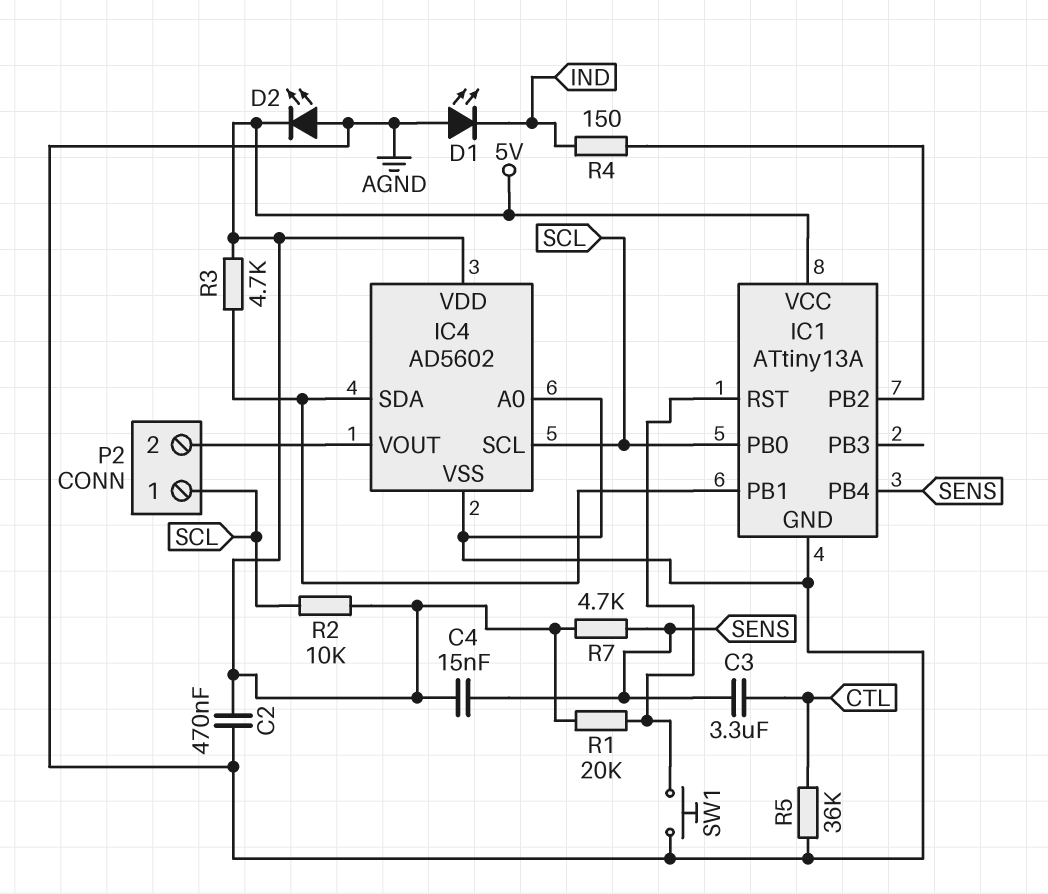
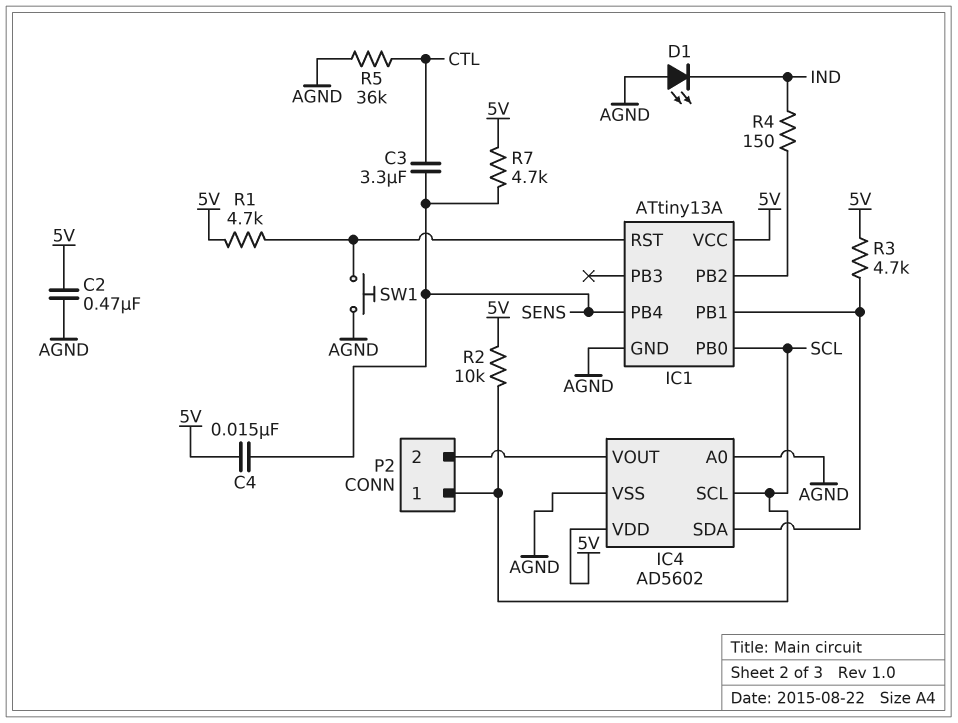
D2: LED (A AGND, K 5V) -> none
R1: 20k (5V, IC1/RST) -> 4.7k (5V, IC1/RST)

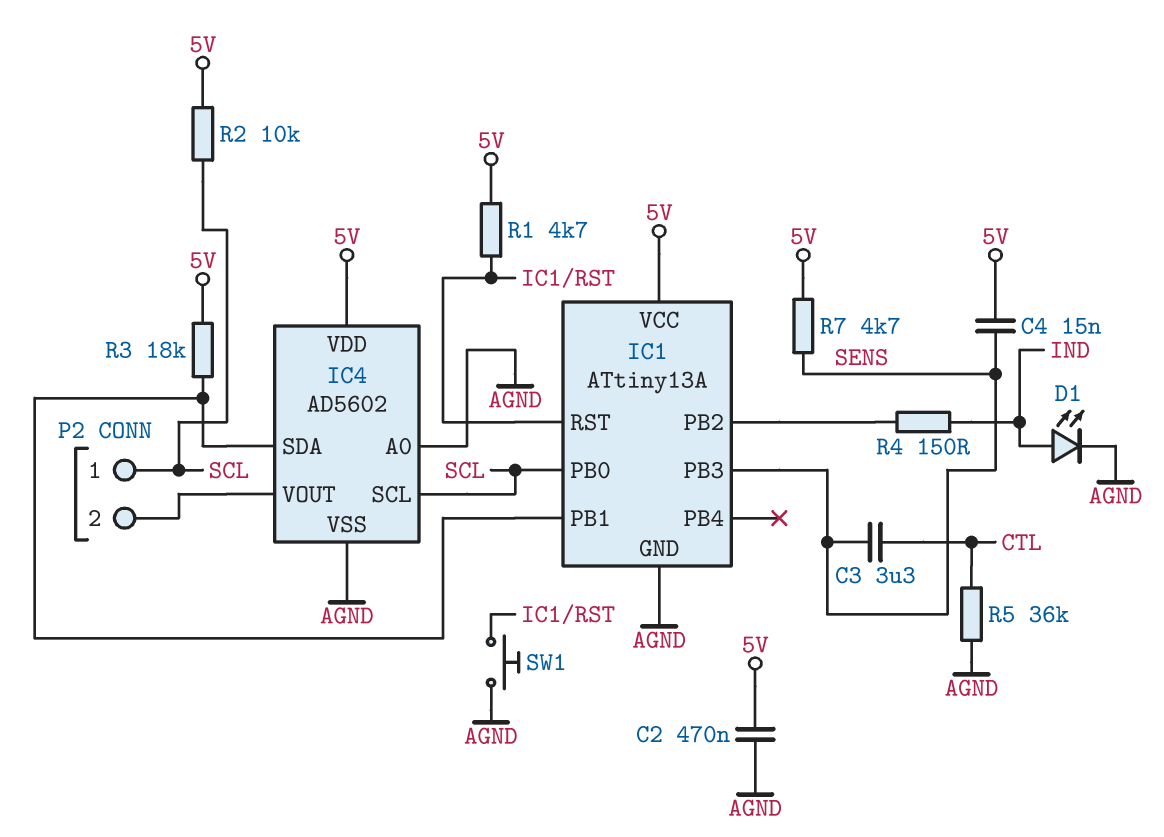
D1: LED (A AGND, K IND) -> LED (A IND, K AGND)
IC1 pin PB3: none -> SENS
IC1 pin PB4: SENS -> none
R3: 4.7k (5V, IC1/PB1) -> 18k (5V, IC1/PB1)

